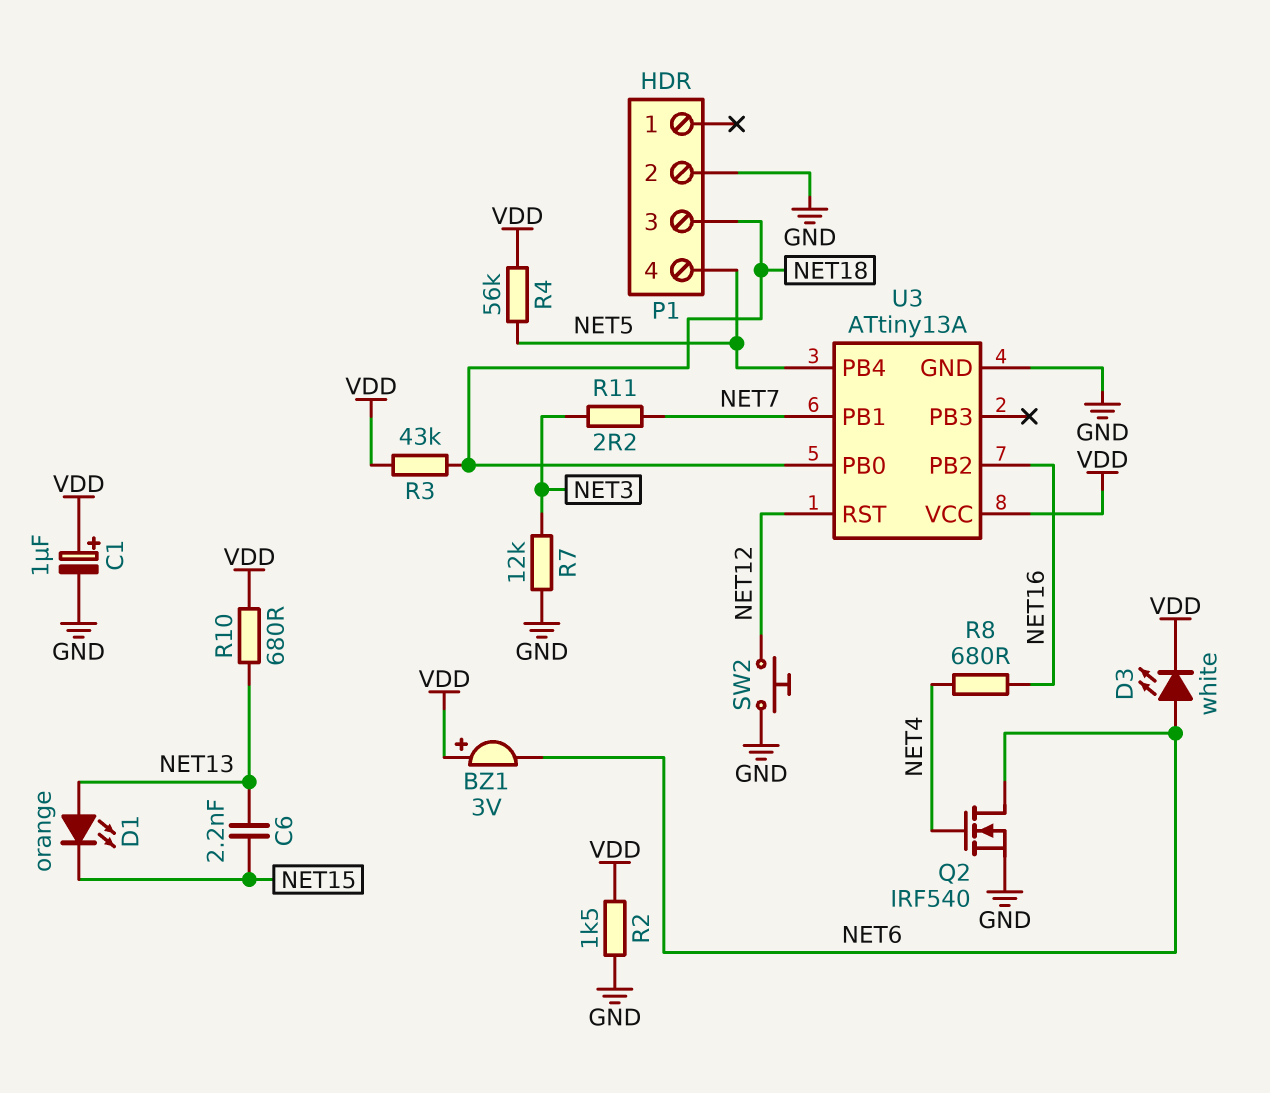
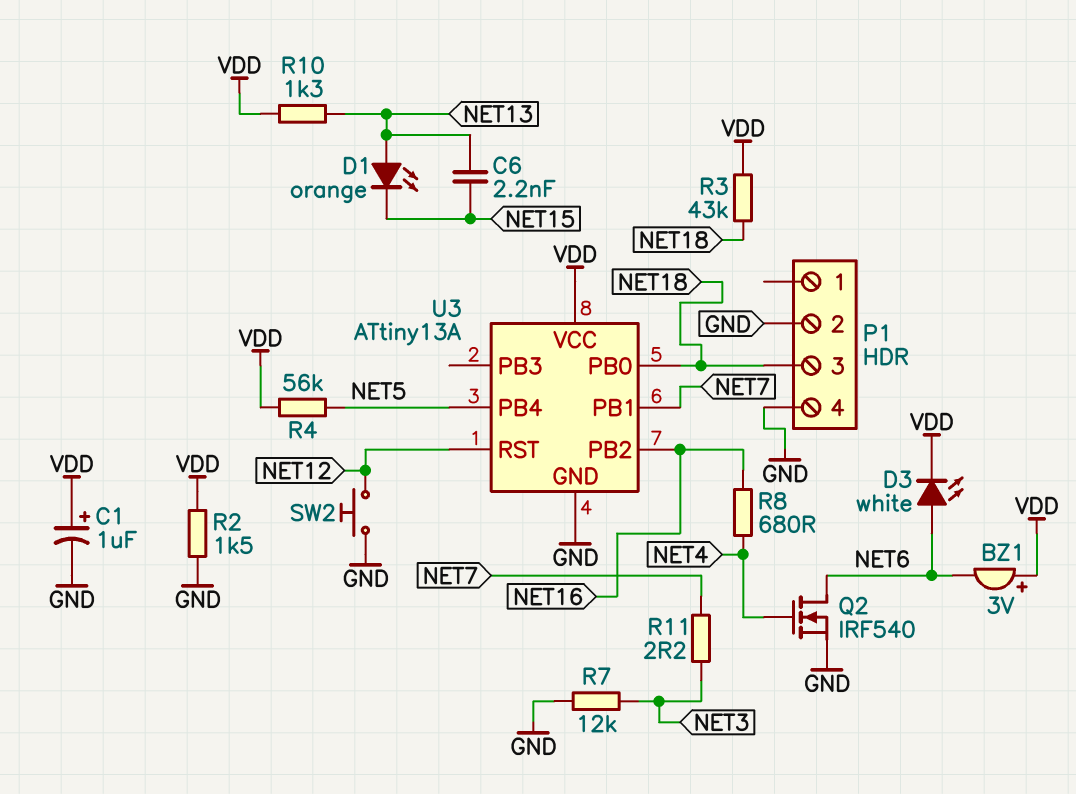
P1 pin 4: NET5 -> GND
R10: 680 (NET13, VDD) -> 1.3k (NET13, VDD)

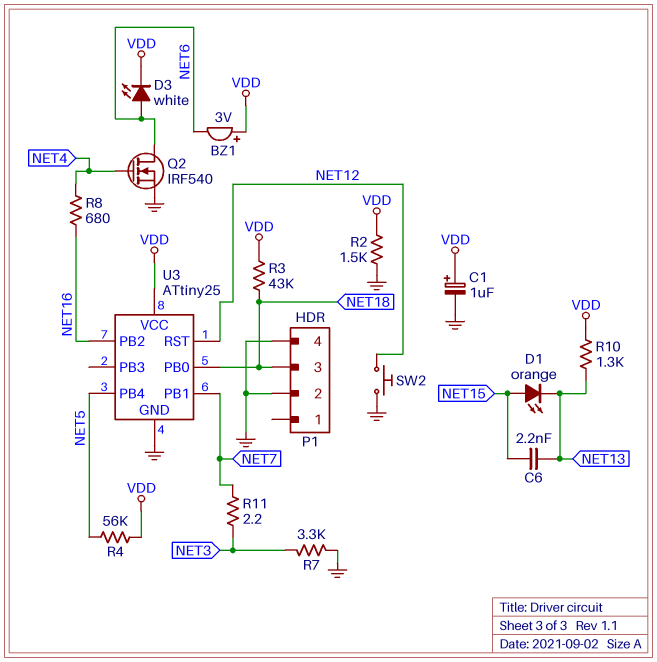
D1: LED orange (A NET13, K NET15) -> LED orange (A NET15, K NET13)
R7: 12k (GND, NET3) -> 3.3k (GND, NET3)
U3: ATtiny13A -> ATtiny25

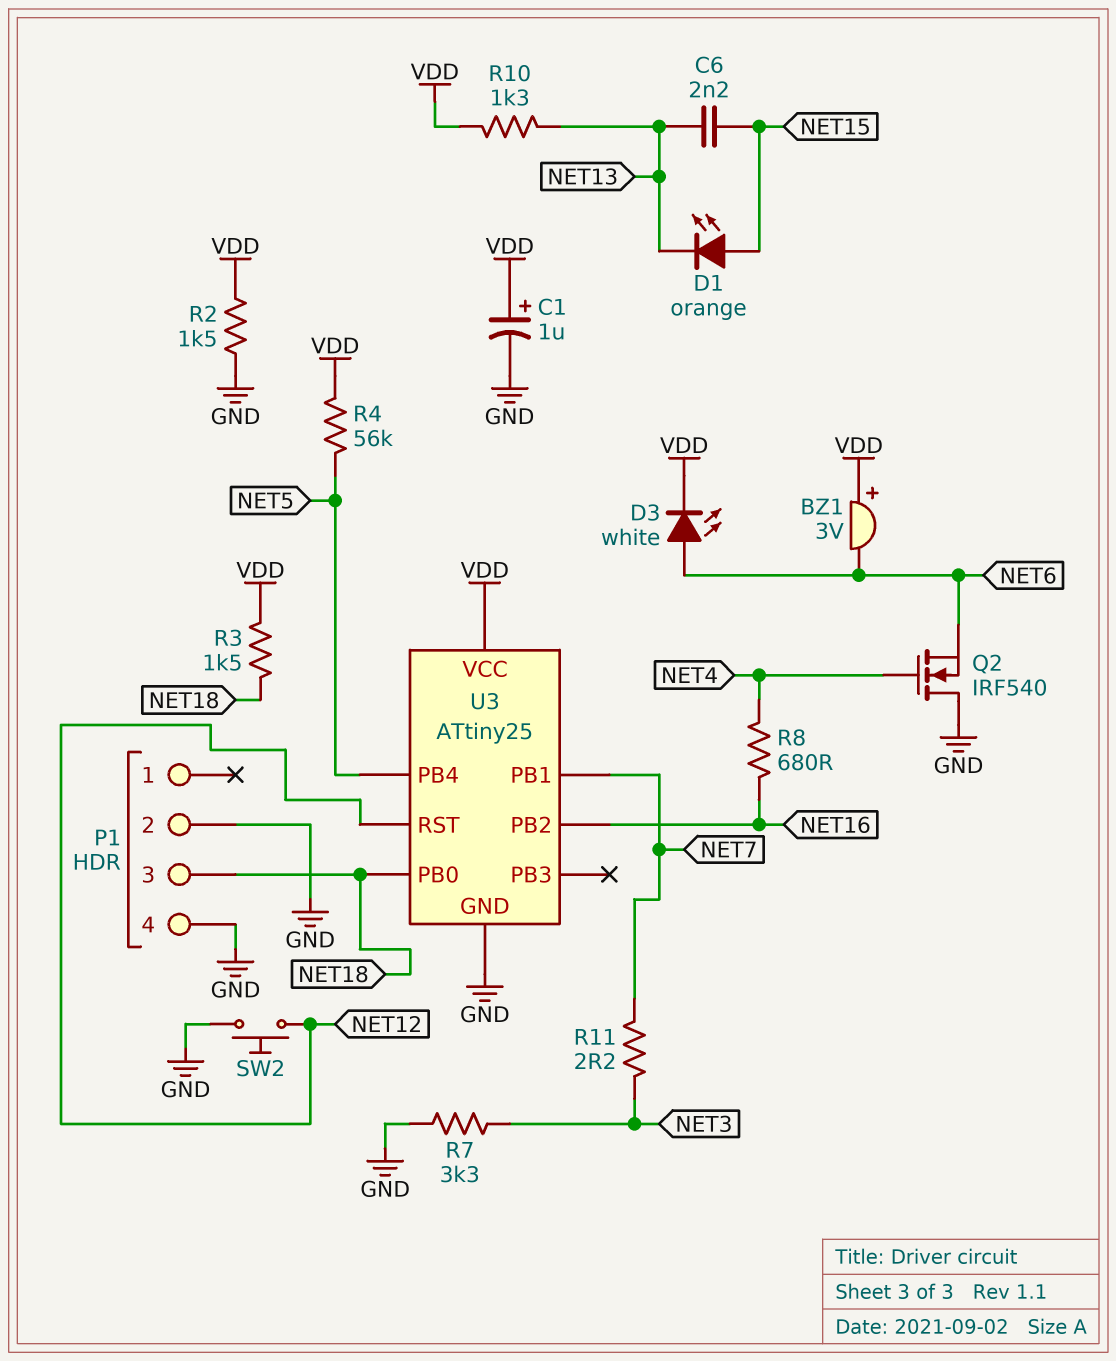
Q2: NMOS IRF540 (G NET4, D NET6, S GND) -> NMOS IRF540 (G NET4, D GND, S NET6)
R3: 43k (NET18, VDD) -> 1.5k (NET18, VDD)

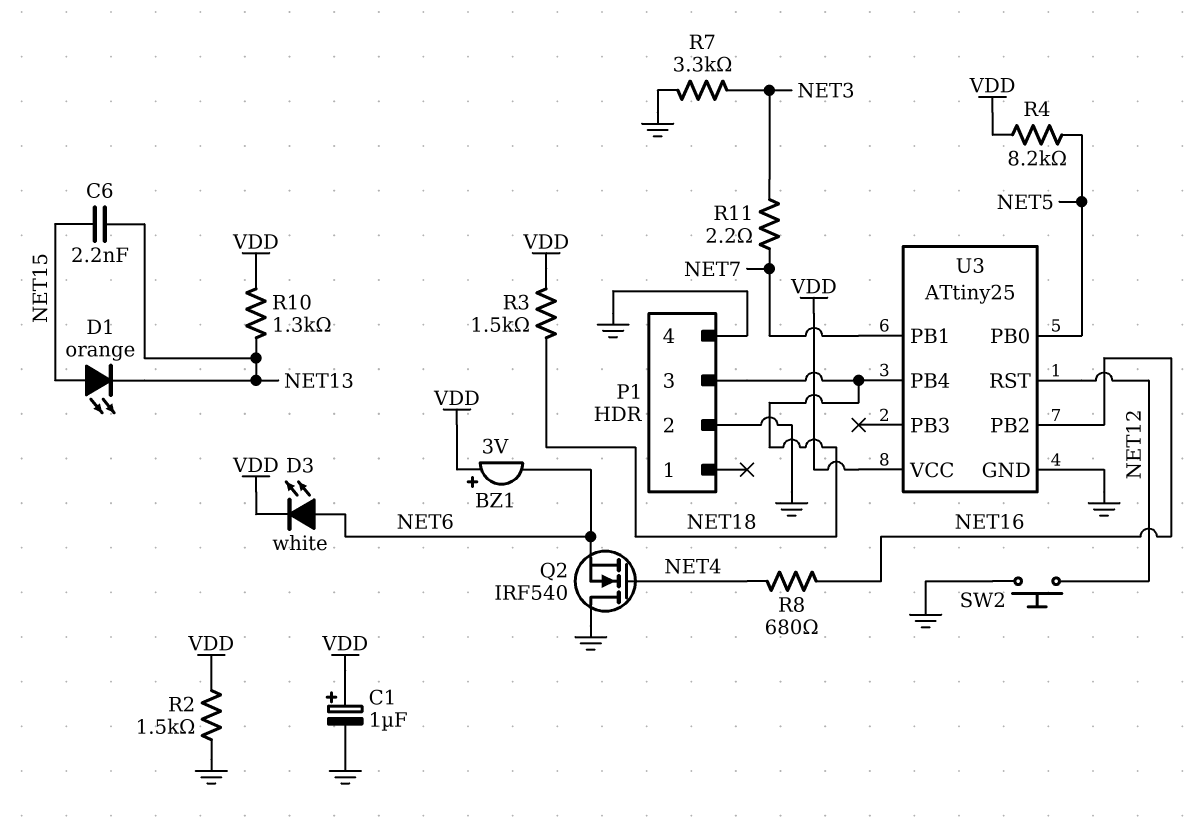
R4: 56k (NET5, VDD) -> 8.2k (NET5, VDD)
U3 pin PB0: NET18 -> NET5
U3 pin PB4: NET5 -> NET18

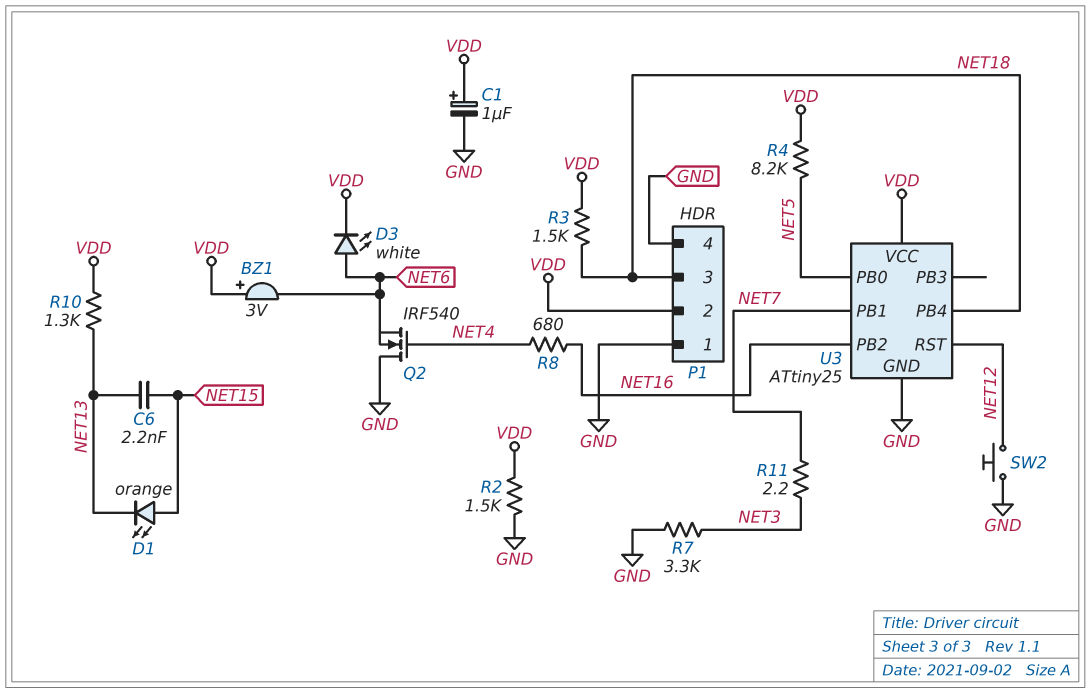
P1 pin 1: none -> GND
P1 pin 2: GND -> VDD

